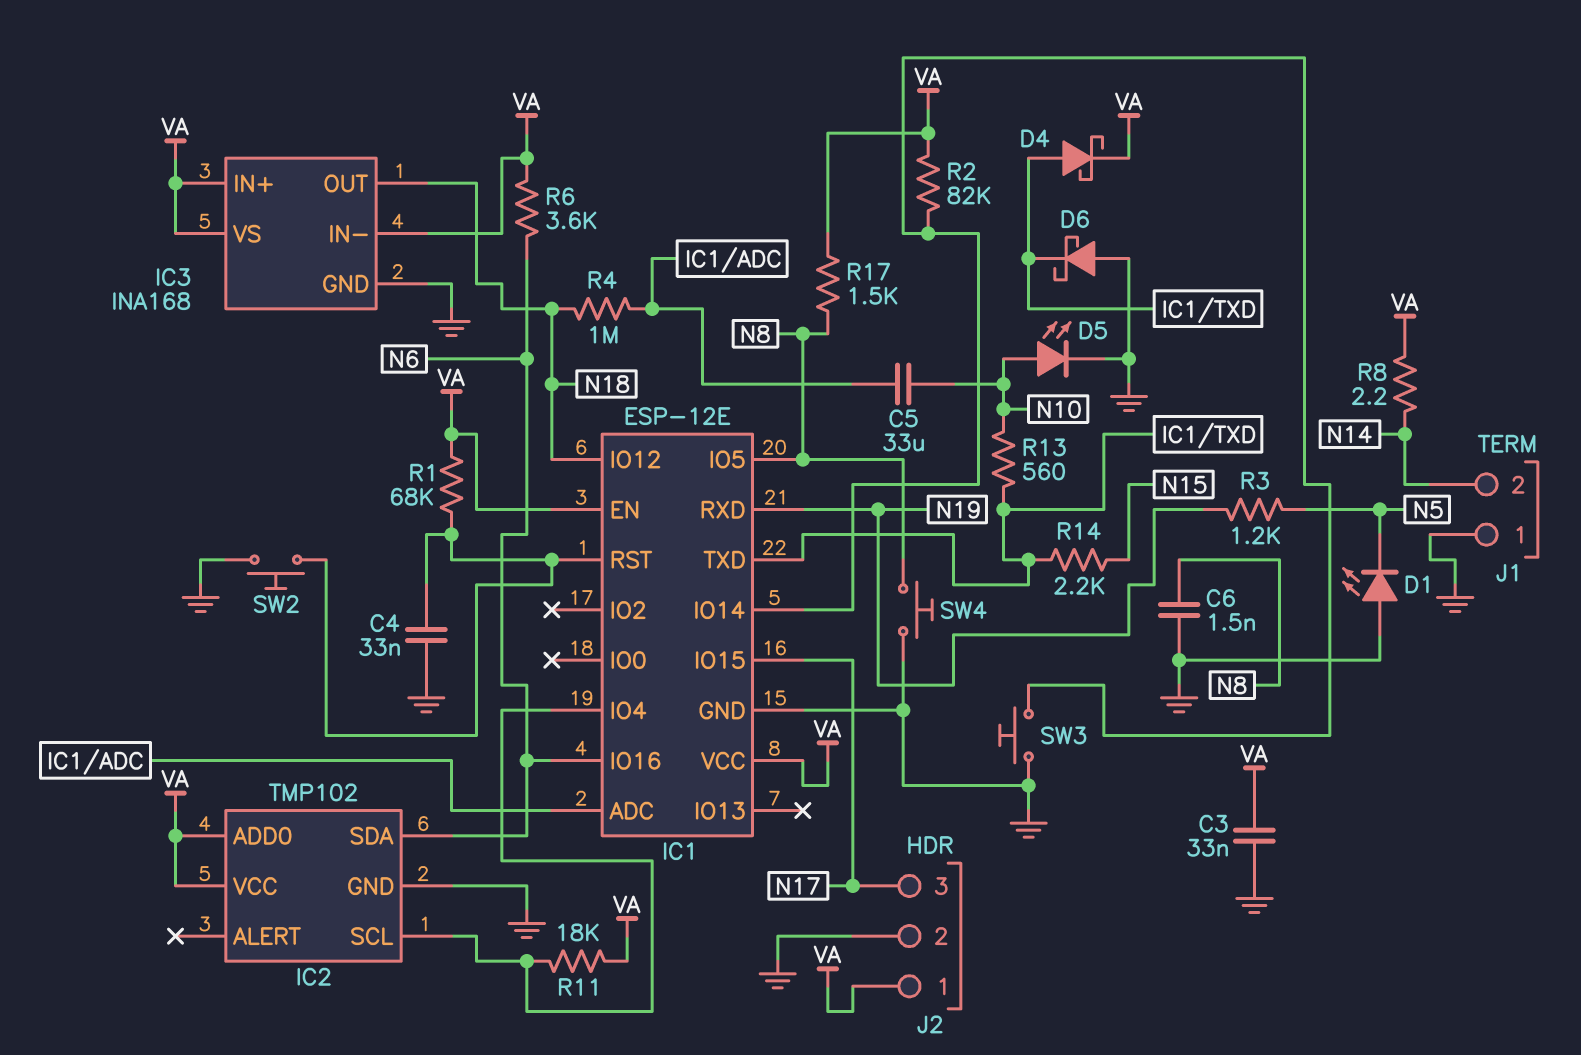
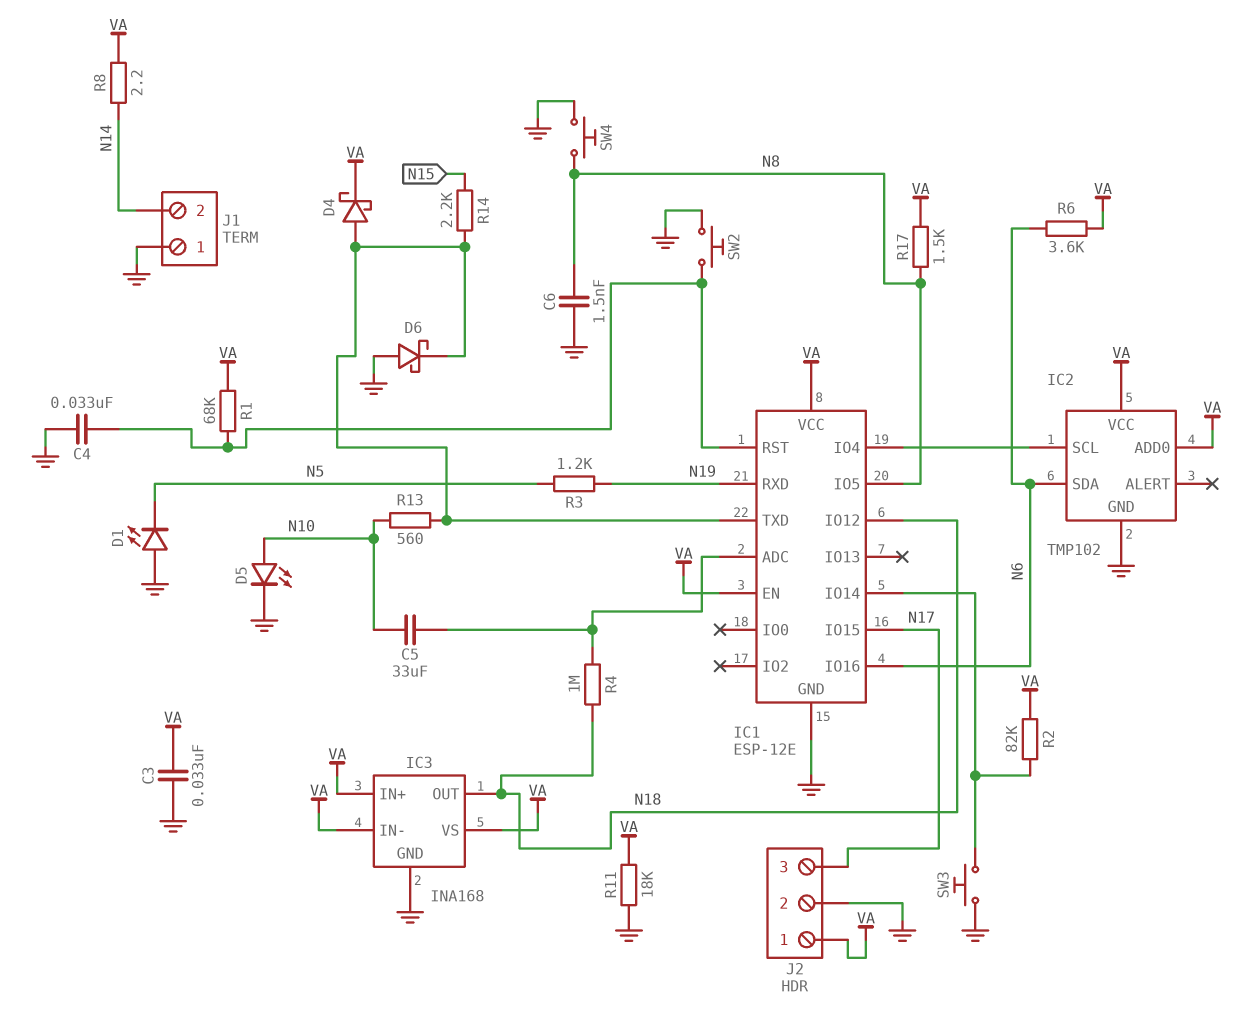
R11: 18k (IC1/IO4, VA) -> 18k (GND, VA)

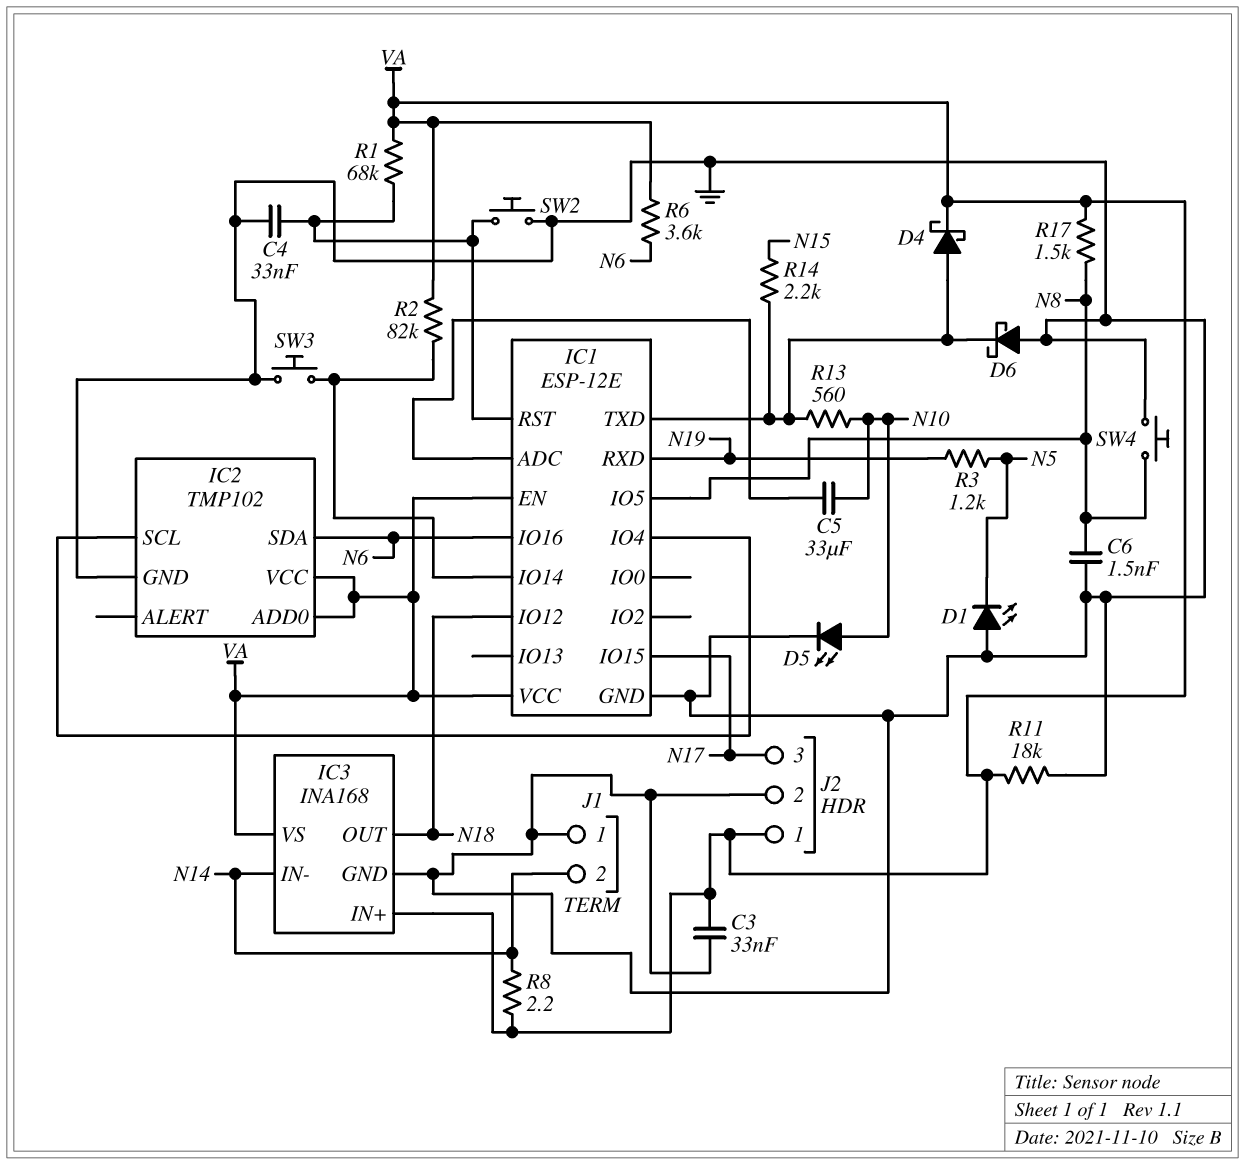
IC3 pin IN-: VA -> N14
R4: 1M (IC1/ADC, N18) -> none

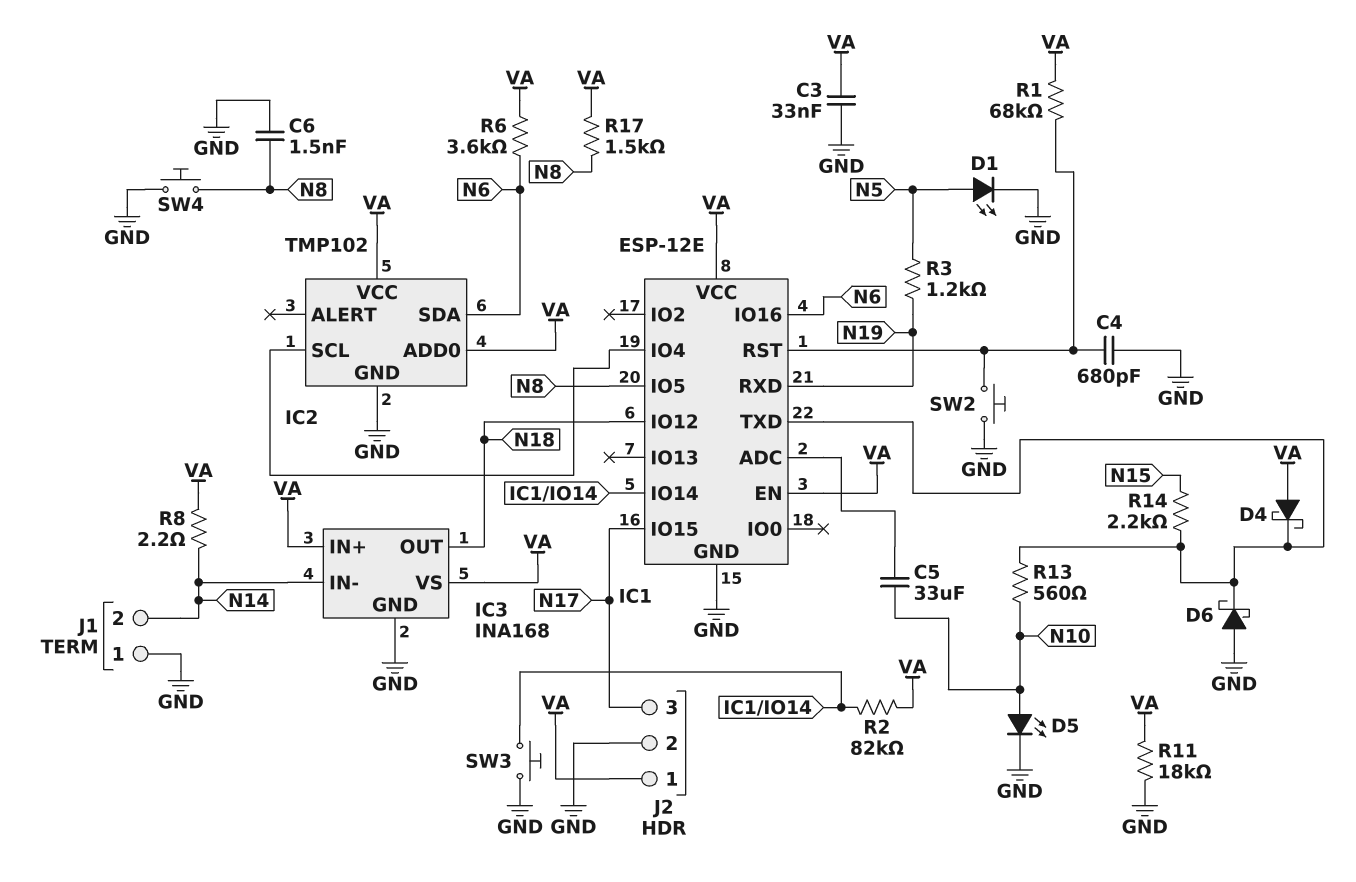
C4: 33nF (GND, IC1/RST) -> 680pF (GND, IC1/RST)
D1: LED (A GND, K N5) -> LED (A N5, K GND)
D4: schottky (A IC1/TXD, K VA) -> schottky (A VA, K IC1/TXD)

